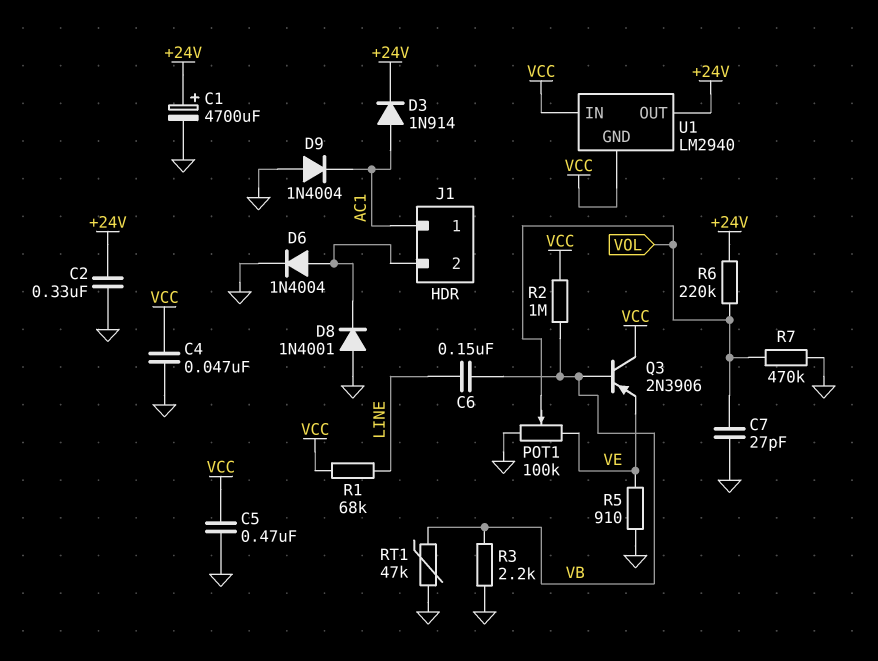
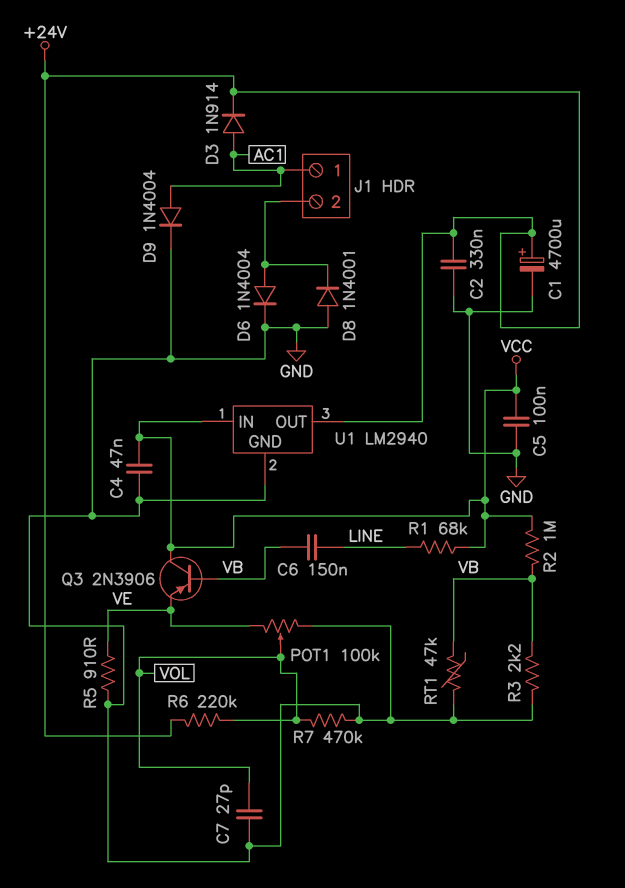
C5: 470nF (GND, VCC) -> 100nF (GND, VCC)
D9: diode 1N4004 (A GND, K AC1) -> diode 1N4004 (A AC1, K GND)
U1 pin GND: VCC -> GND

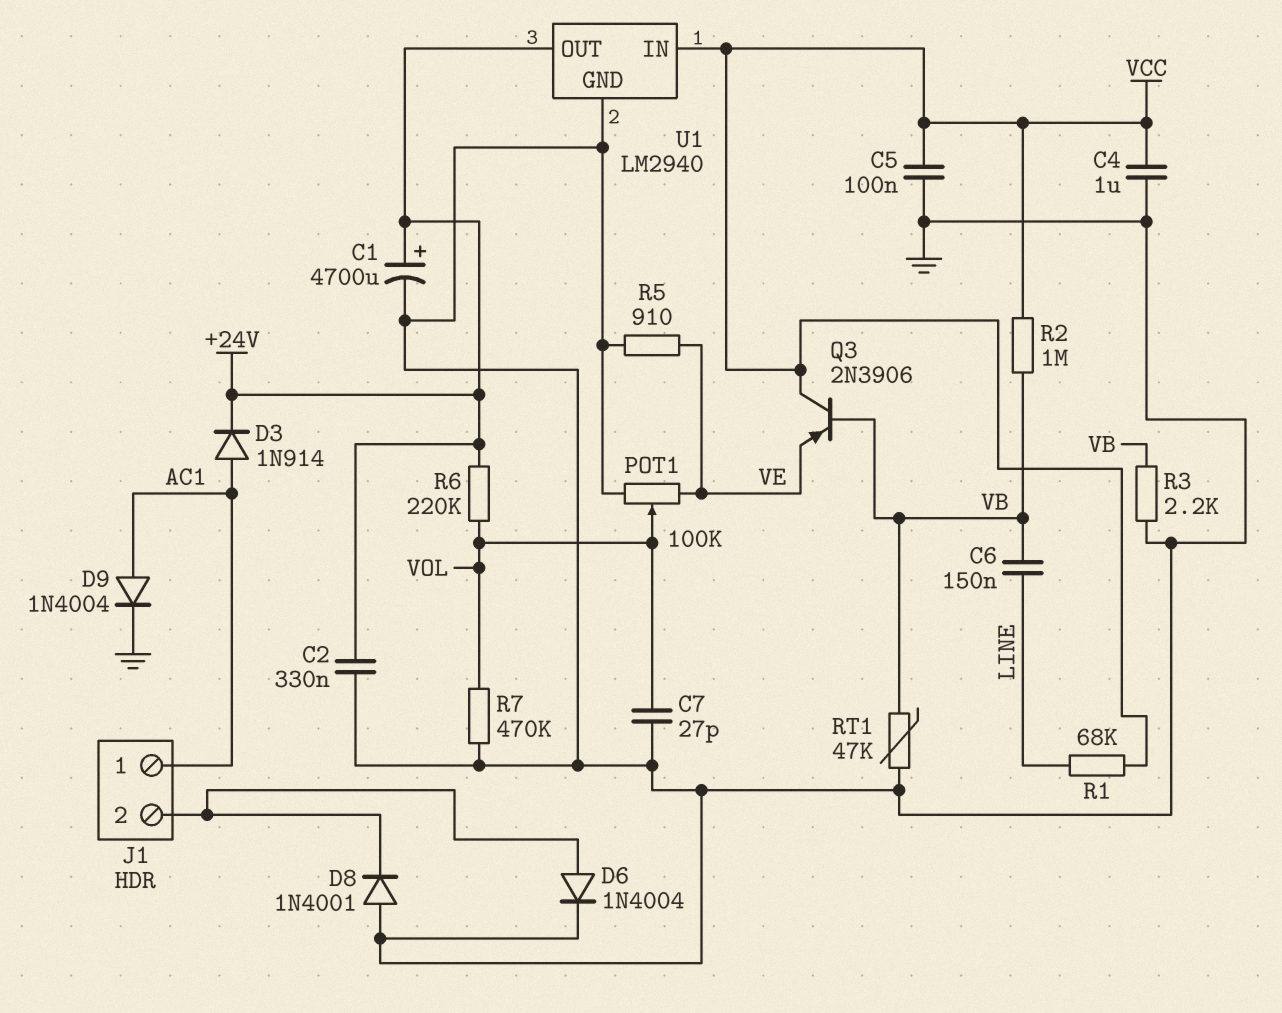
C4: 47nF (GND, VCC) -> 1uF (GND, VCC)

